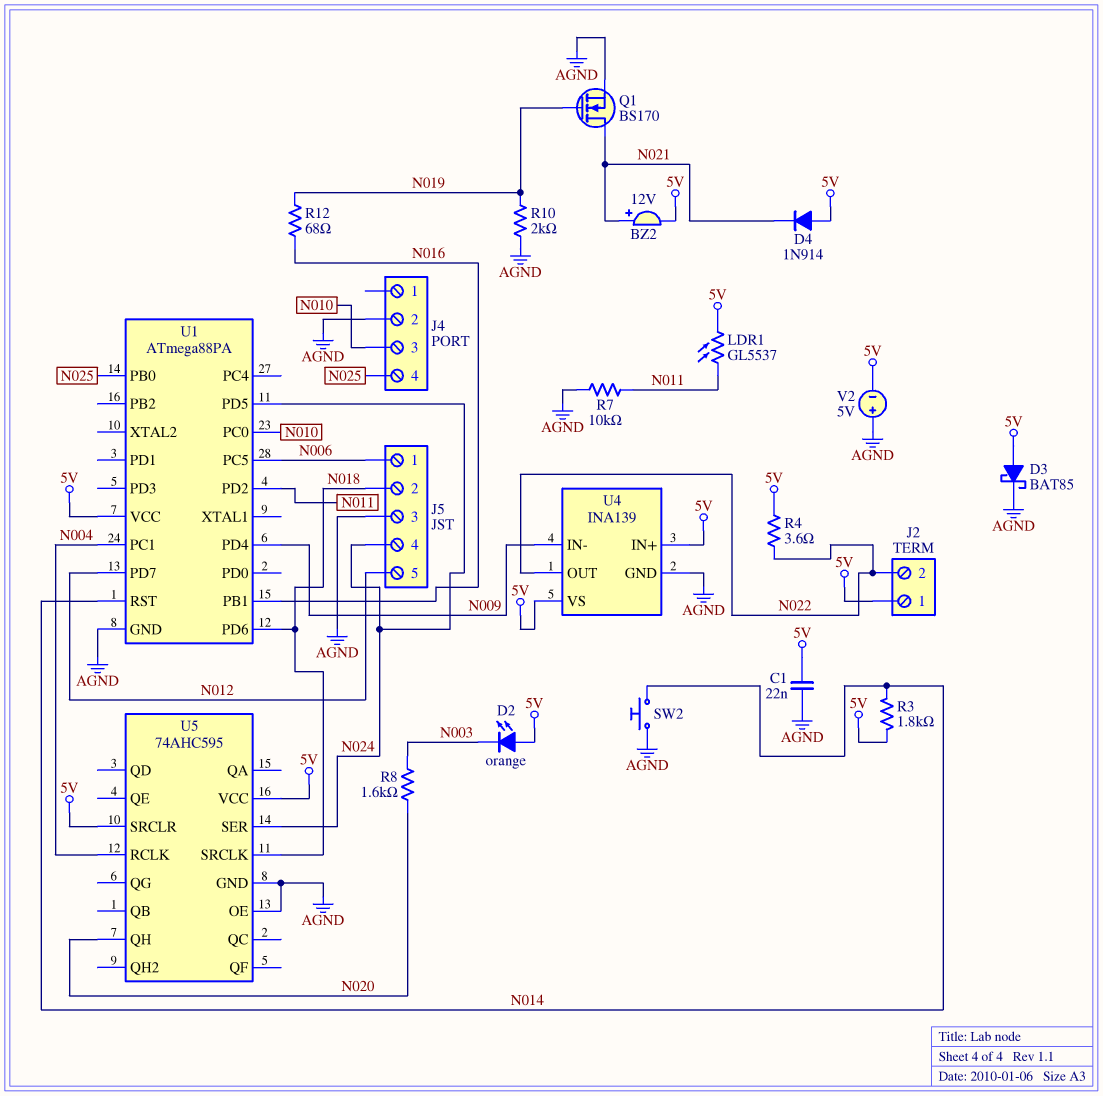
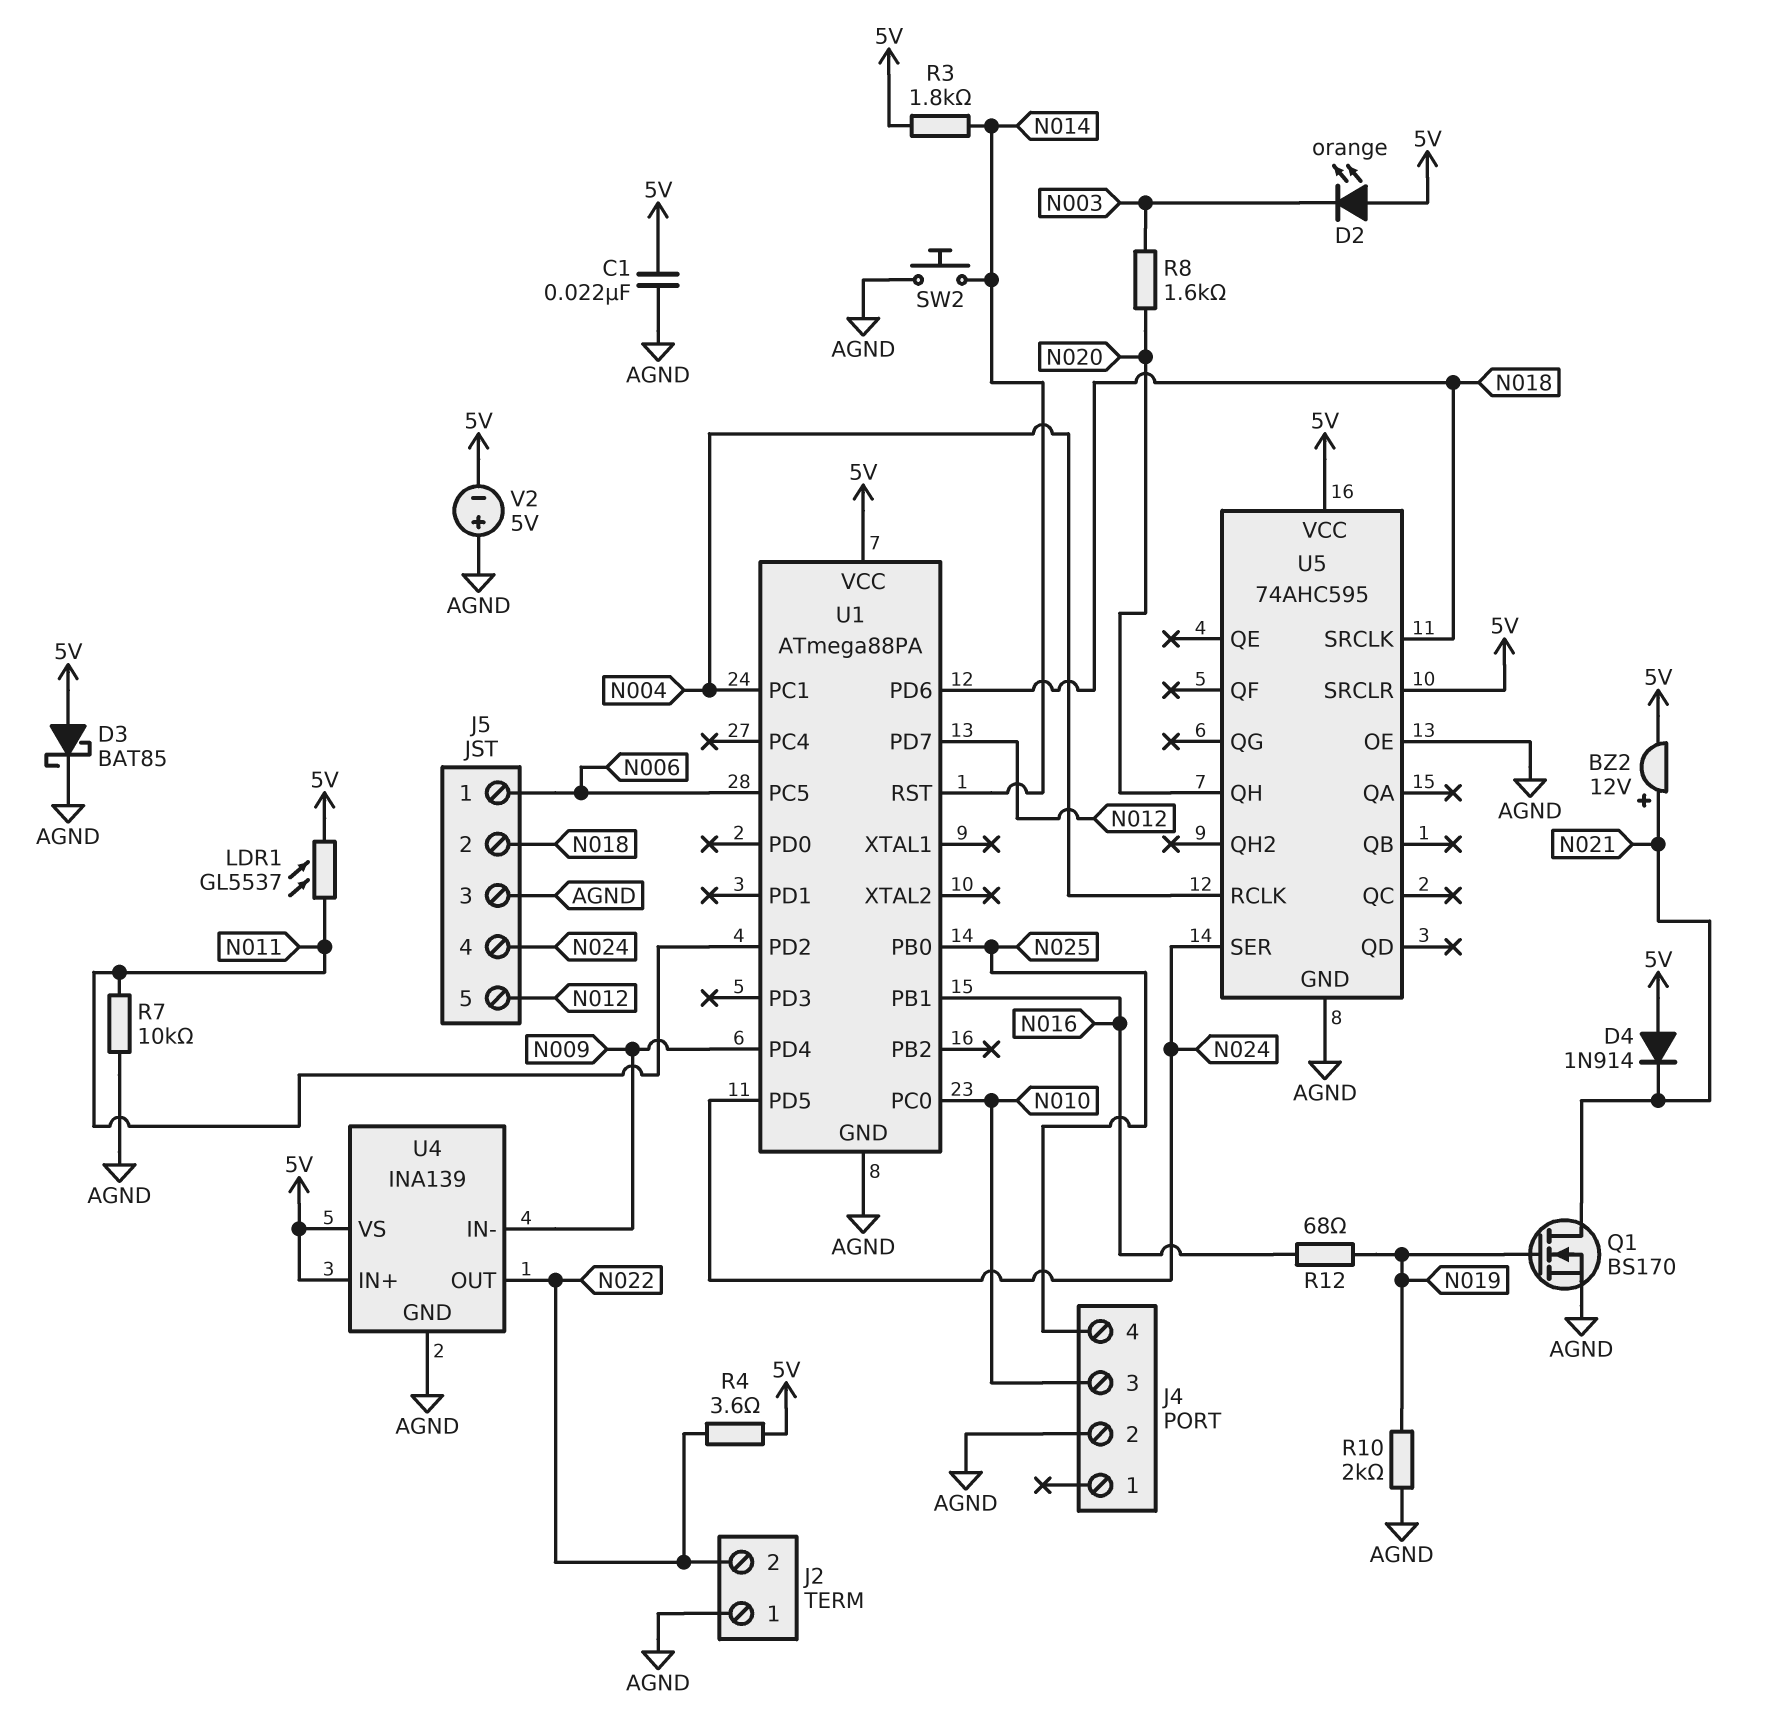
J2 pin 1: 5V -> AGND

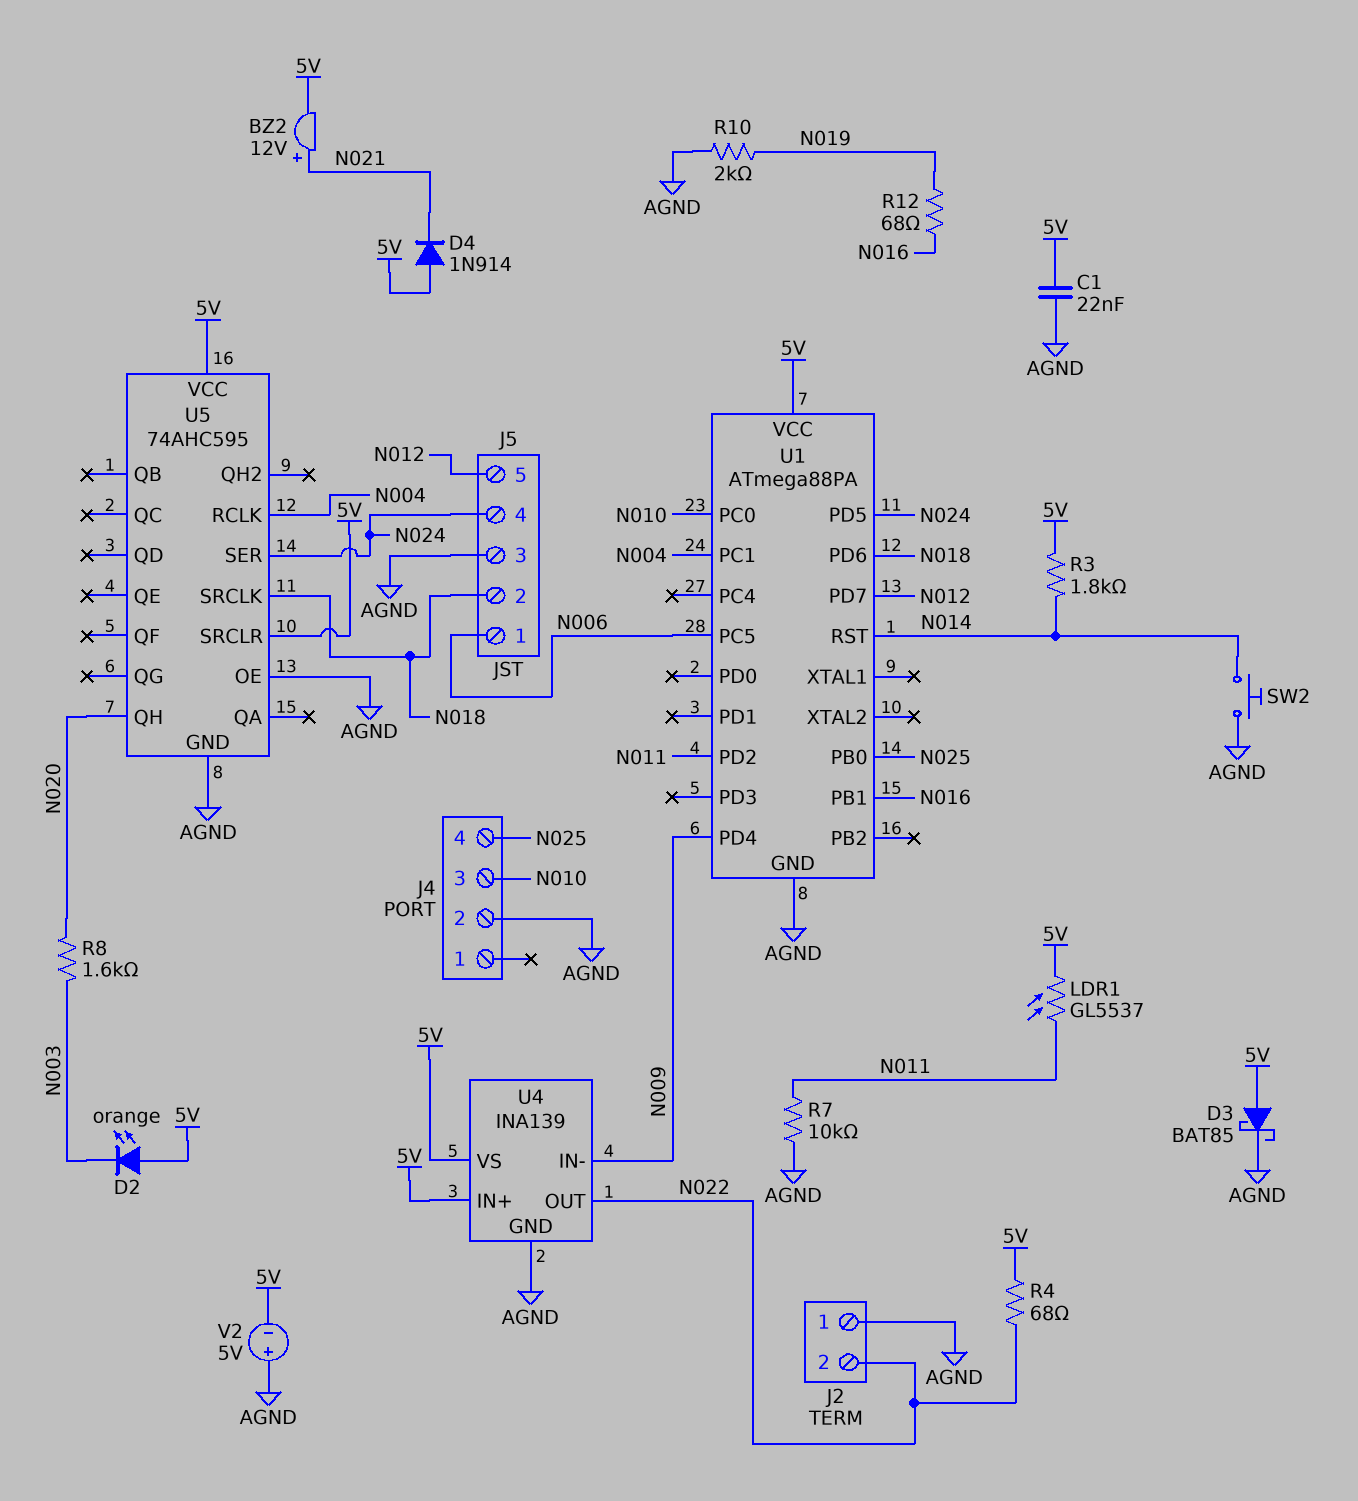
Q1: NMOS BS170 (G N019, D N021, S AGND) -> none
R4: 3.6 (5V, N022) -> 68 (5V, N022)

